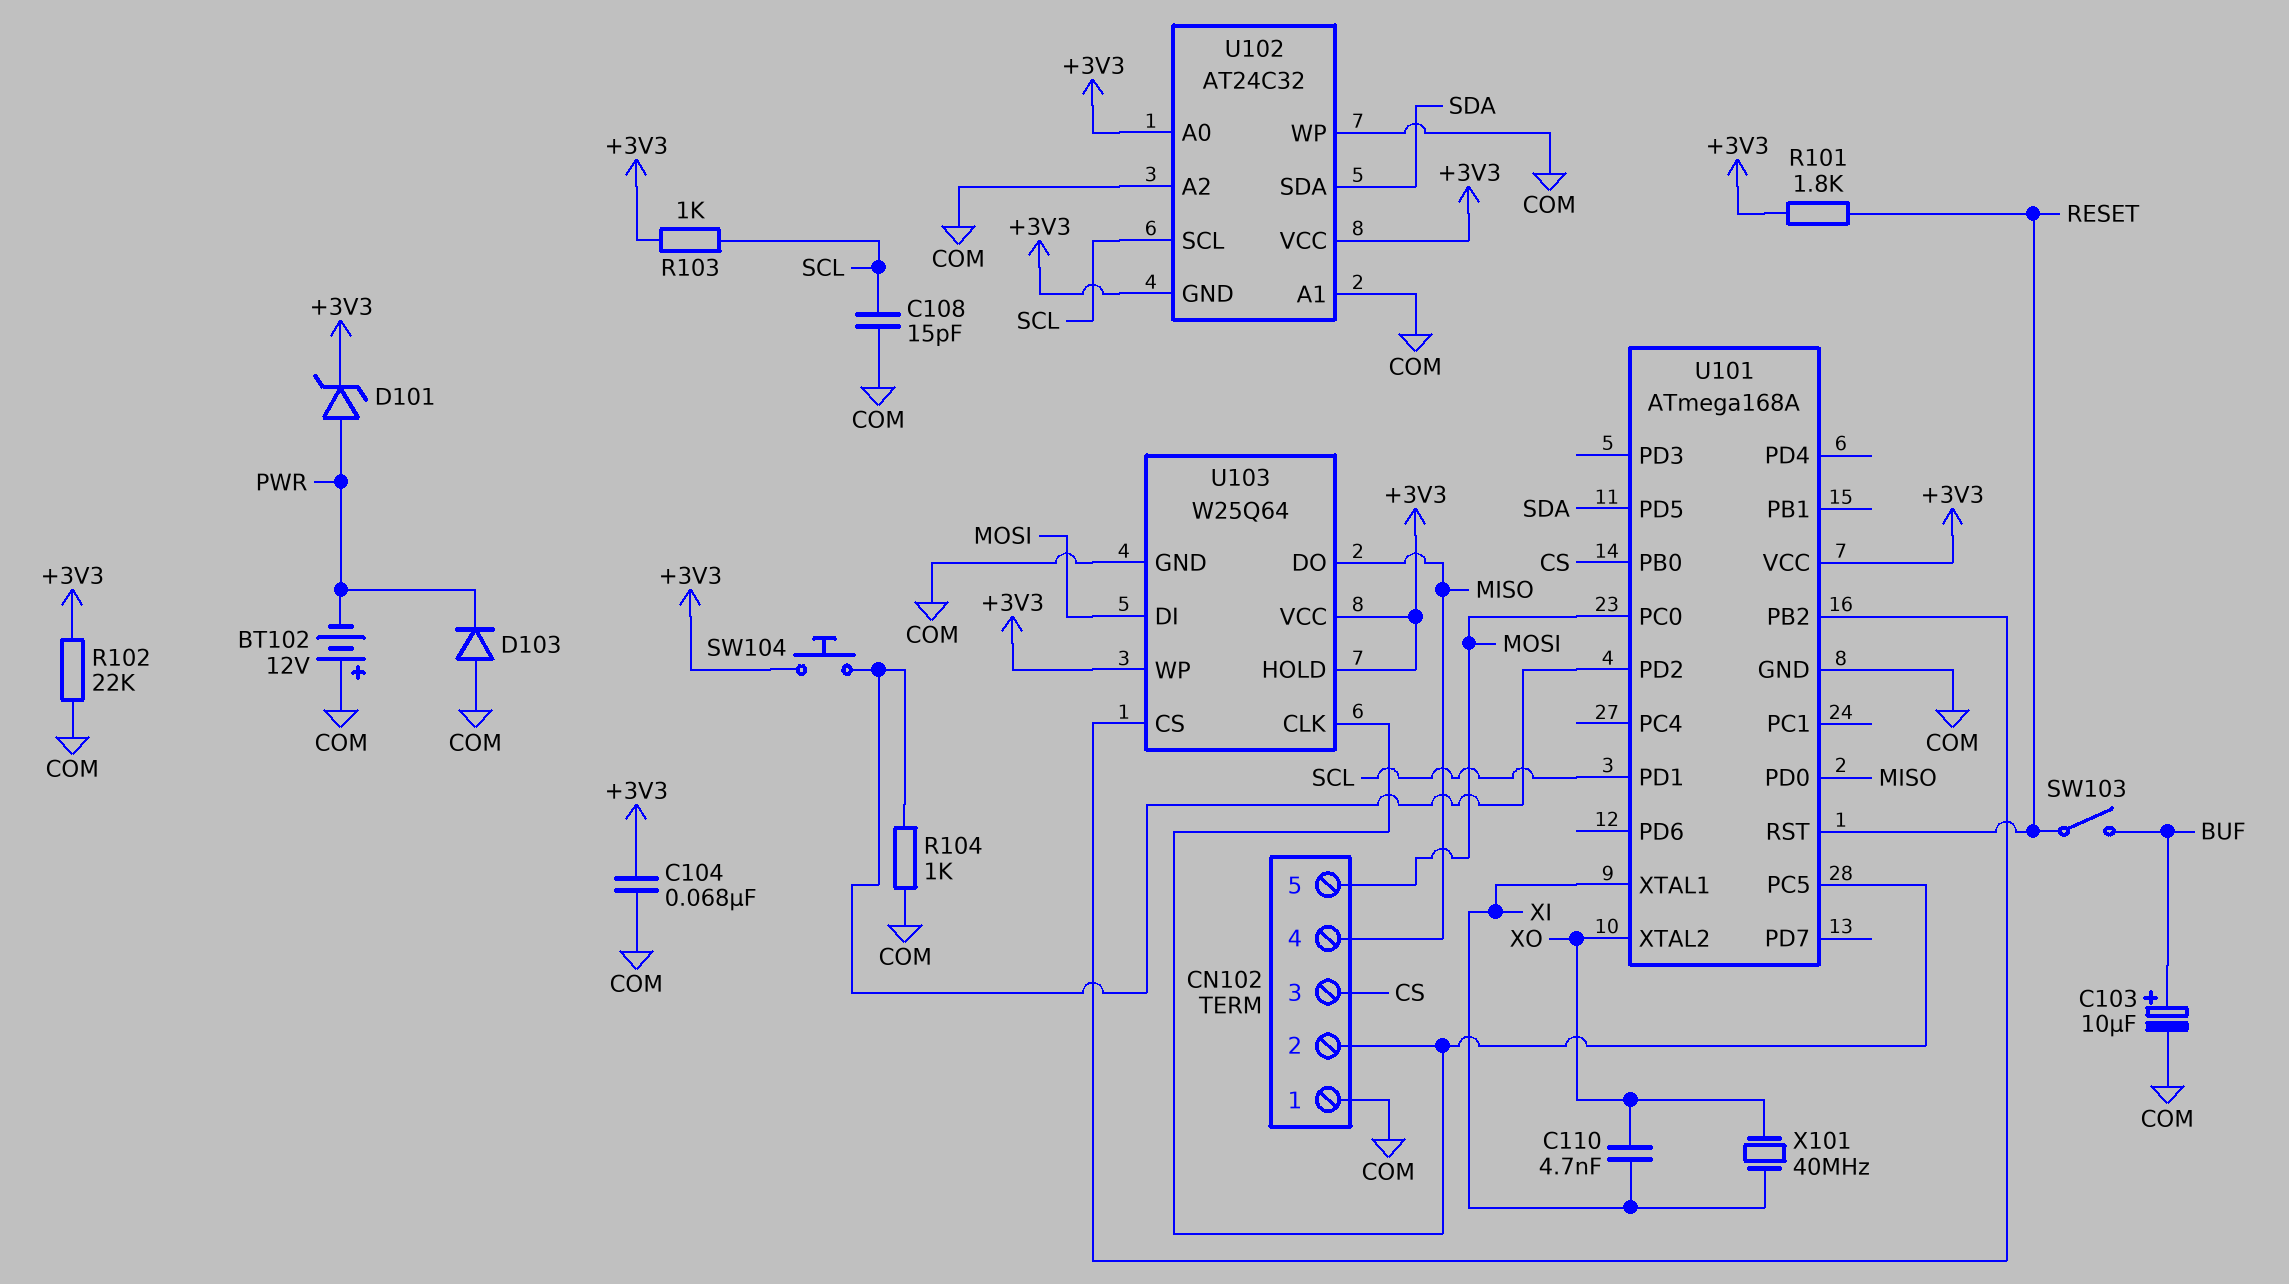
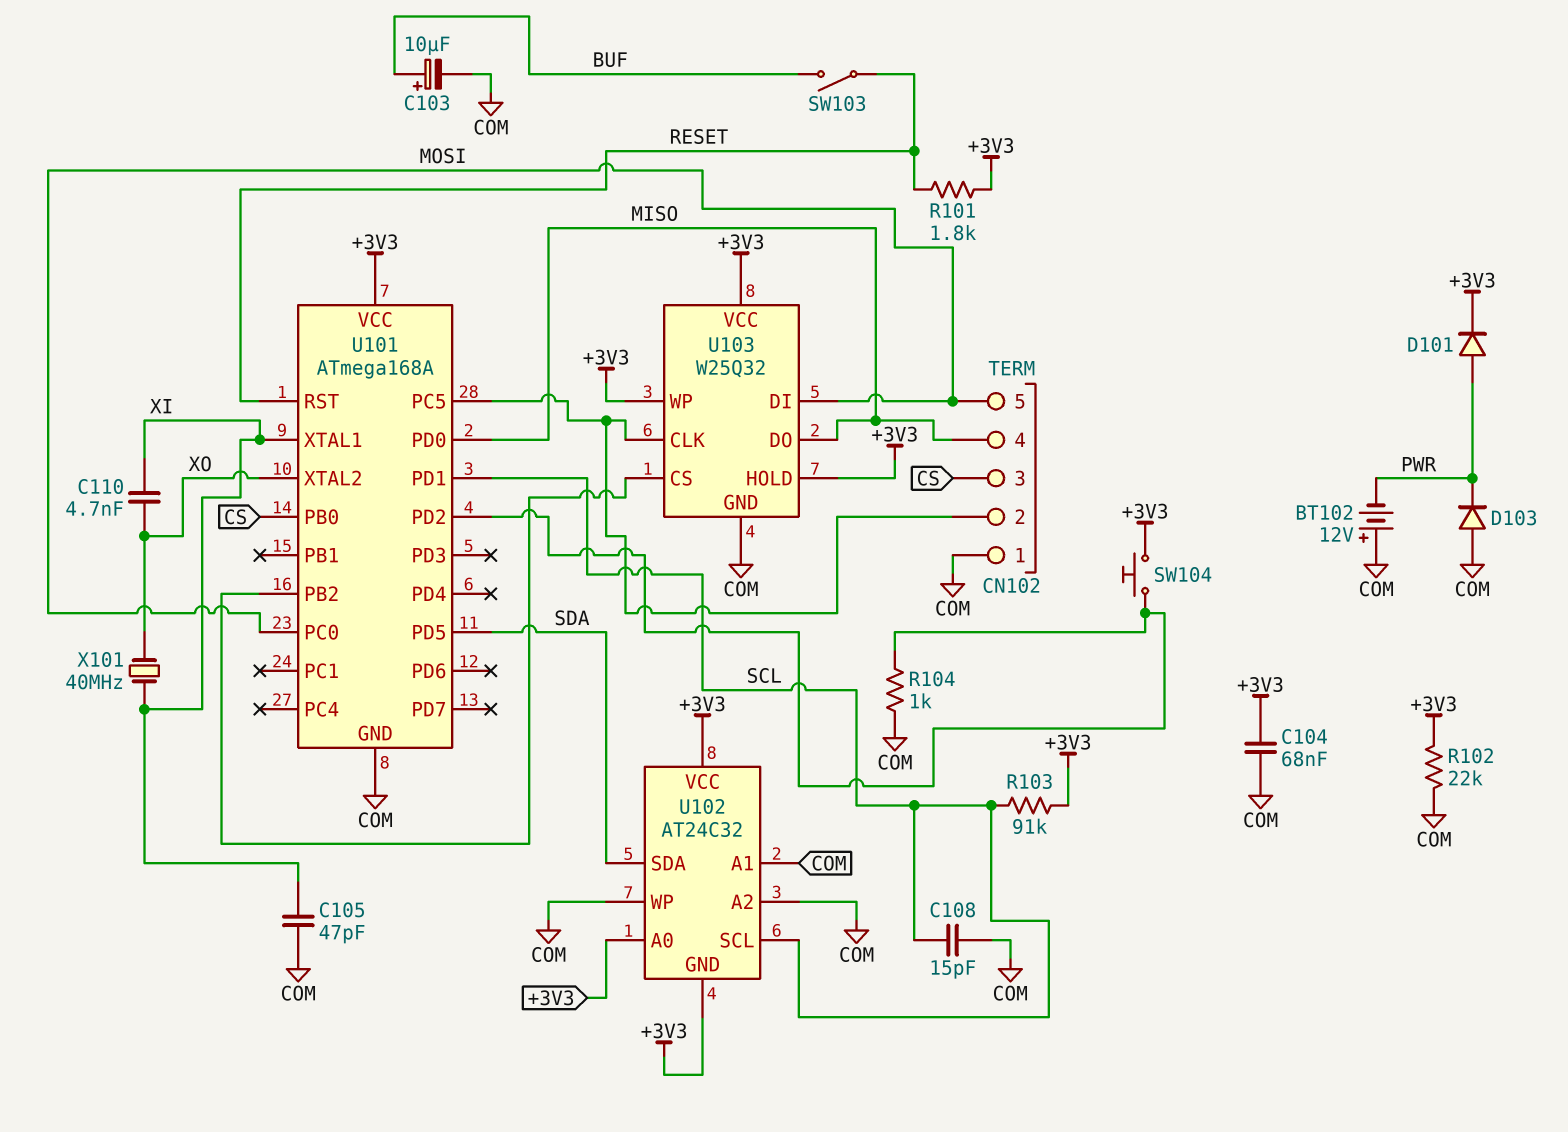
C105: none -> 47pF (COM, XI)
D101: zener (A PWR, K +3V3) -> diode (A PWR, K +3V3)
R103: 1k (+3V3, SCL) -> 91k (+3V3, SCL)
U103: W25Q64 -> W25Q32

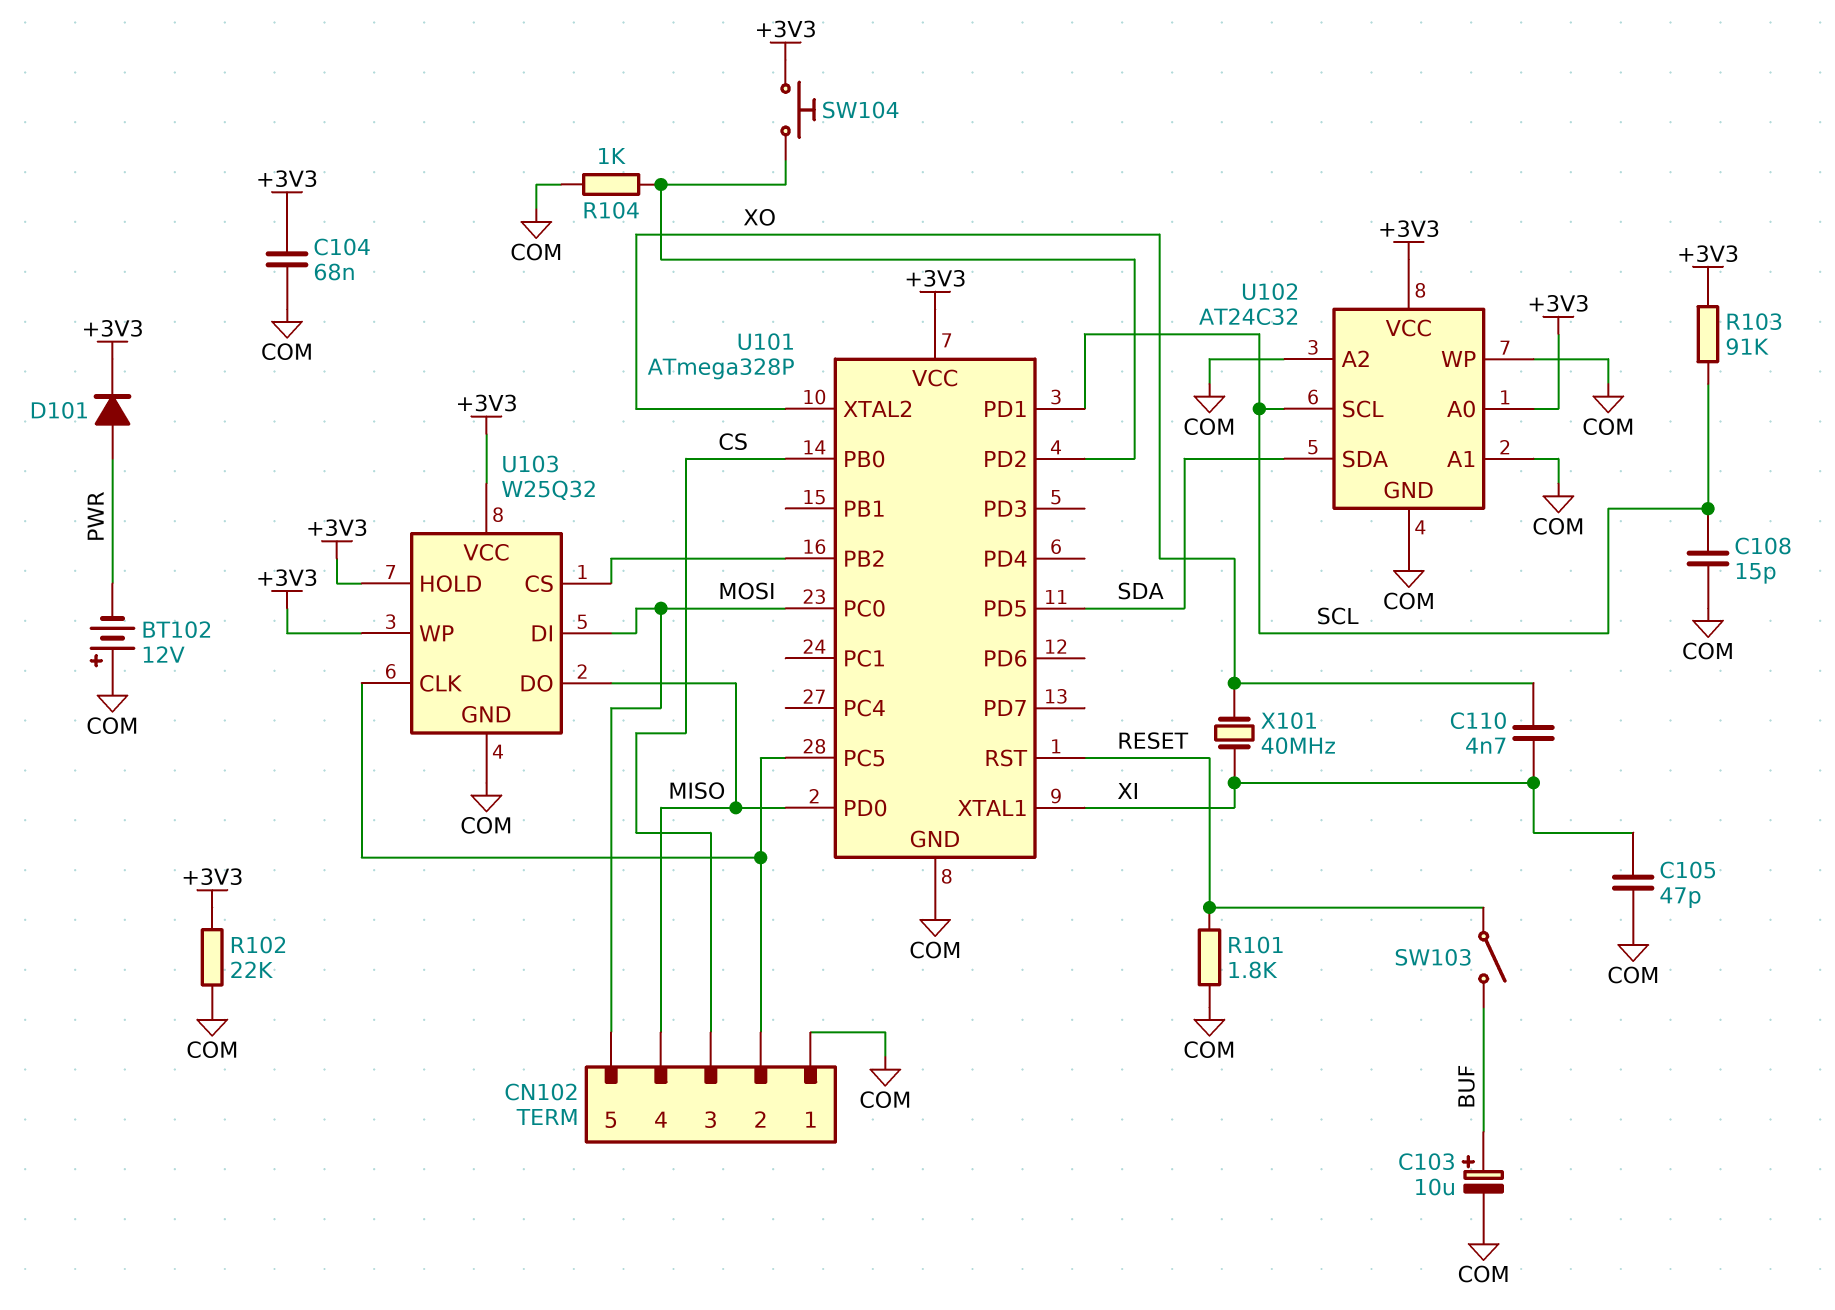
D103: diode (A COM, K PWR) -> none
R101: 1.8k (+3V3, RESET) -> 1.8k (COM, RESET)
U101: ATmega168A -> ATmega328P
U102 pin GND: +3V3 -> COM

